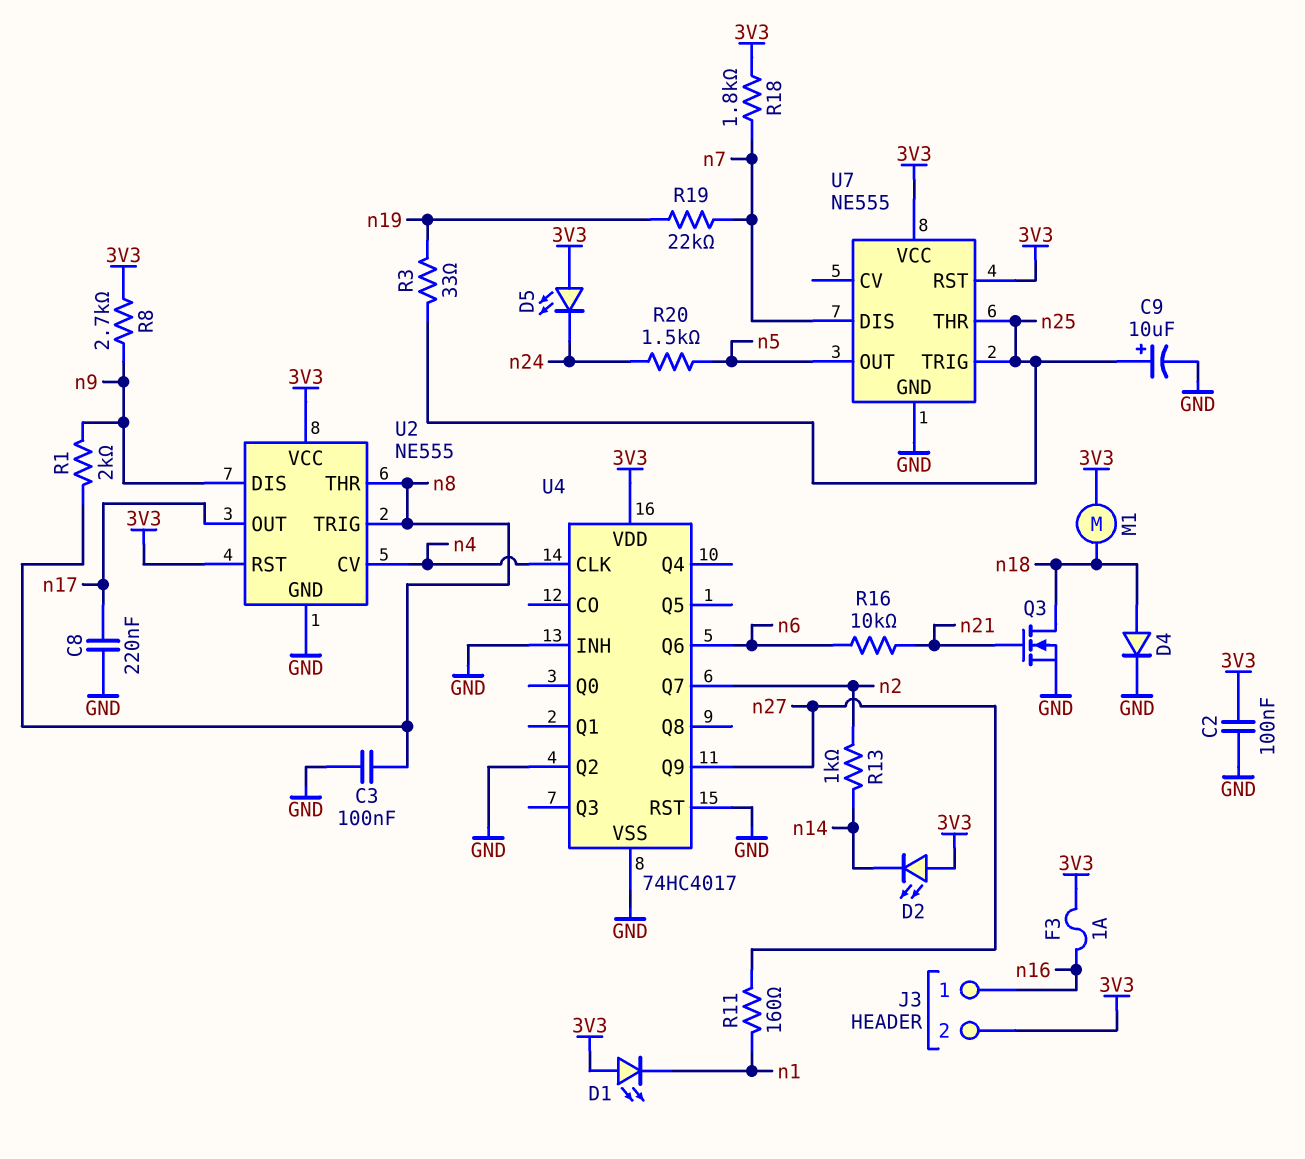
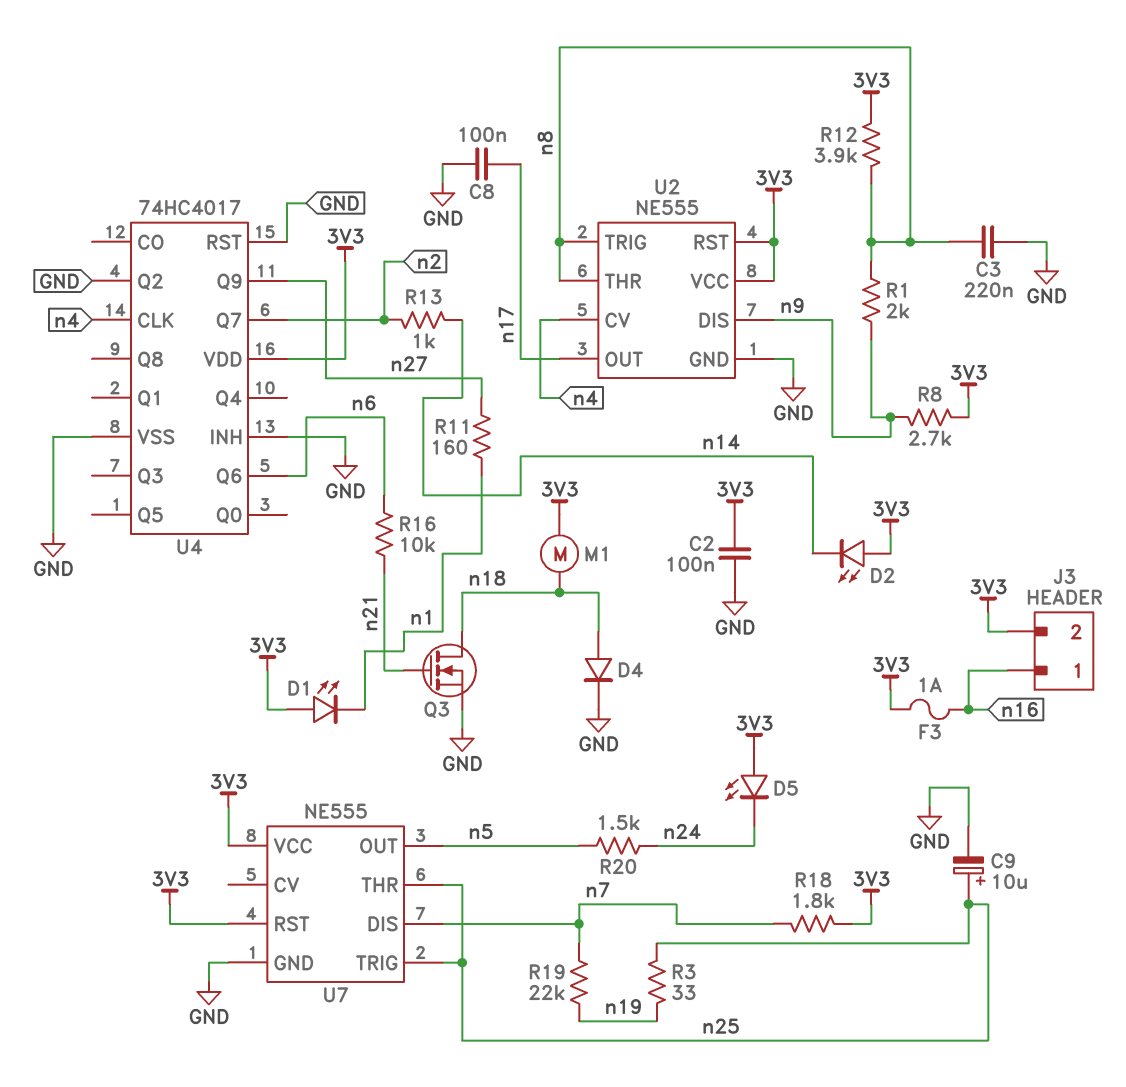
C3: 100nF (GND, n8) -> 220nF (GND, n8)
C8: 220nF (GND, n17) -> 100nF (GND, n17)
R12: none -> 3.9k (3V3, n8)

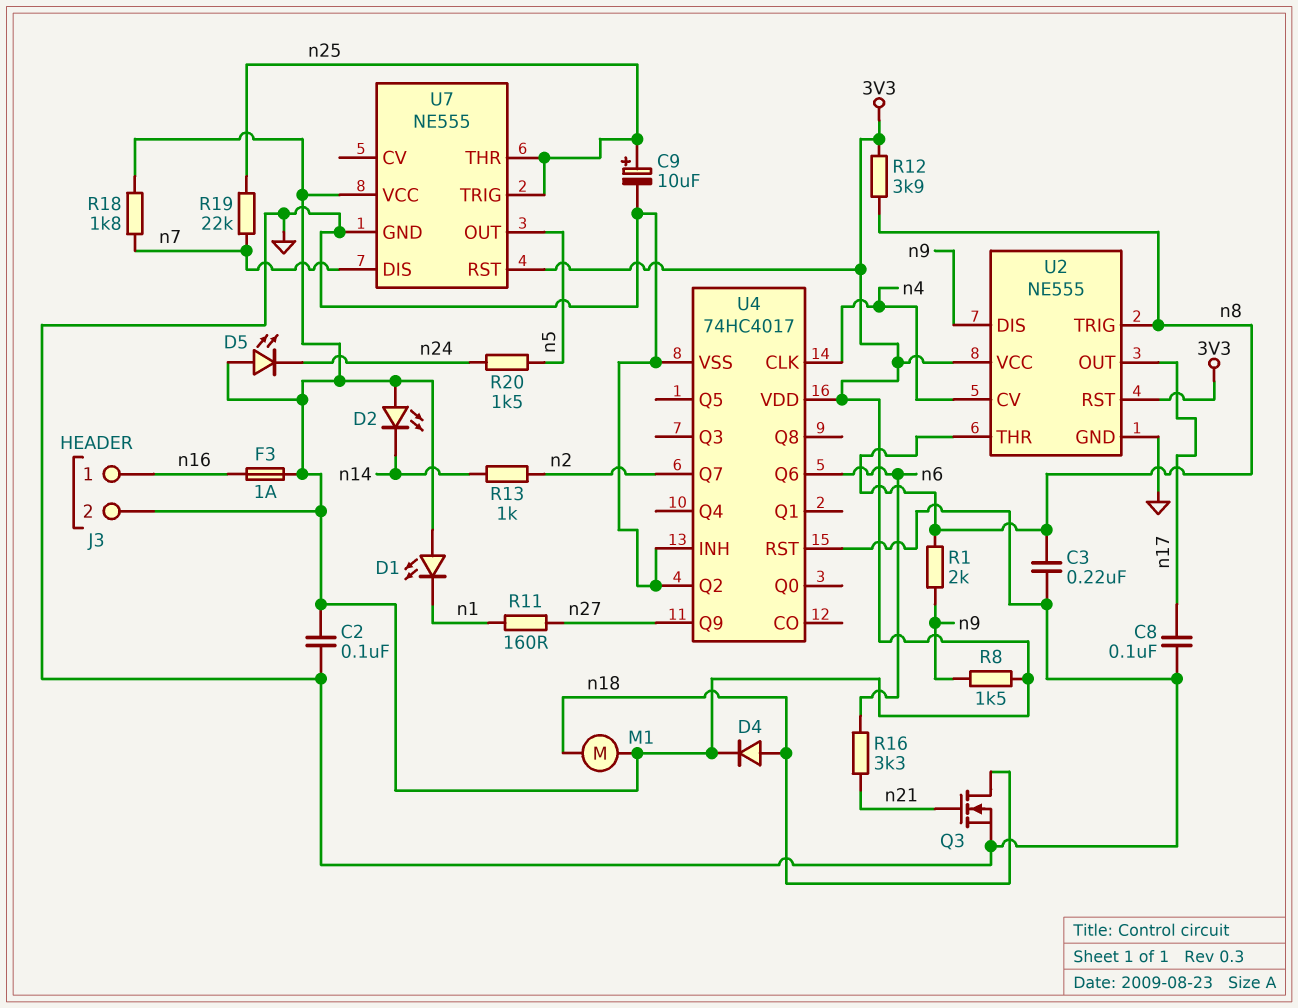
D4: diode (A n18, K GND) -> diode (A n18, K 3V3)
R3: 33 (n19, n25) -> none
R8: 2.7k (3V3, n9) -> 1.5k (3V3, n9)
R16: 10k (n6, n21) -> 3.3k (n6, n21)
R19: 22k (n7, n19) -> 22k (n7, n25)

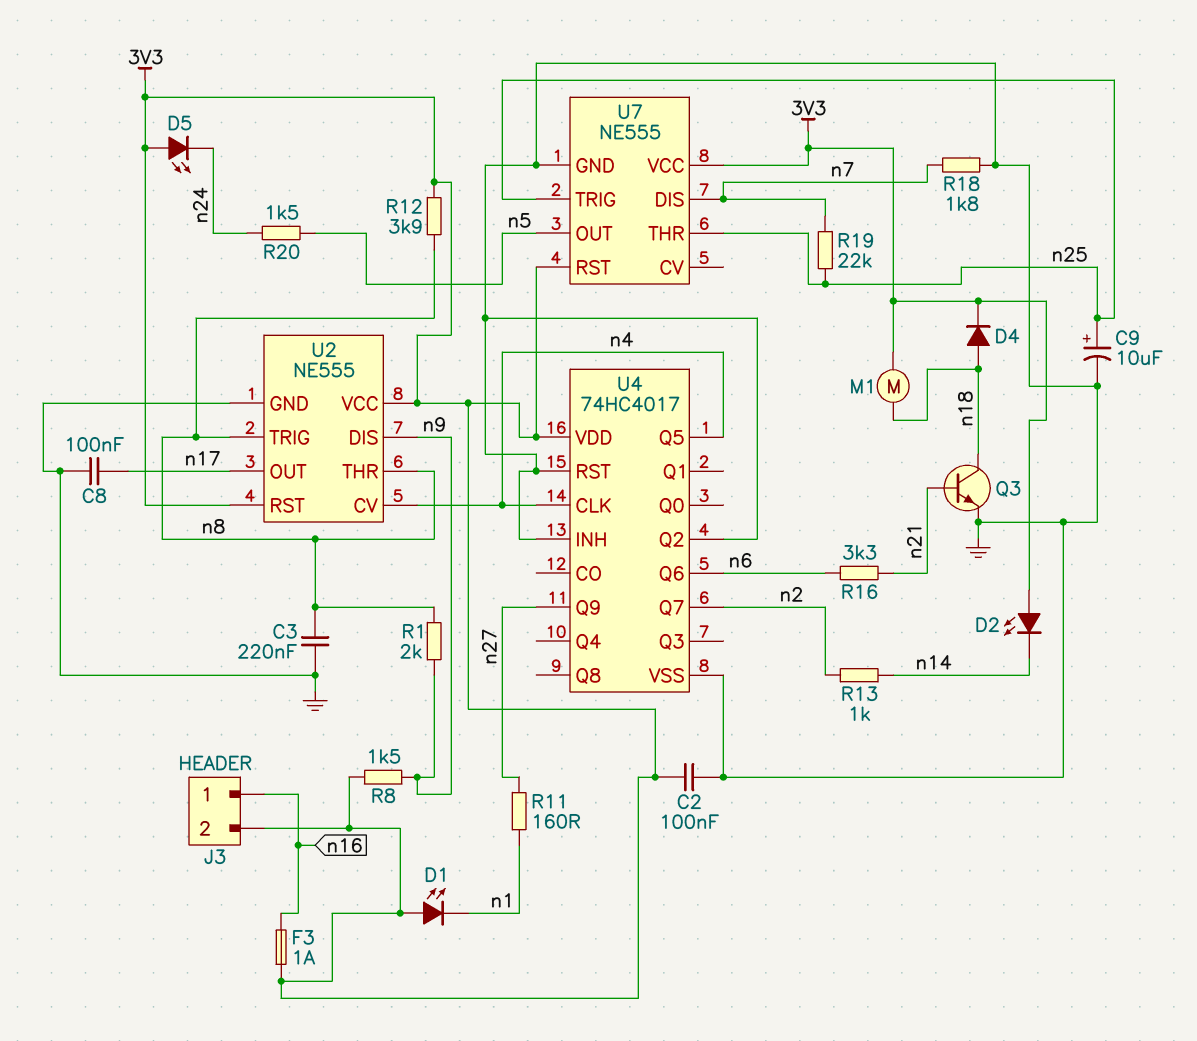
Q3: NMOS (G n21, D n18, S GND) -> NPN (B n21, C n18, E GND)
R18: 1.8k (3V3, n7) -> 1.8k (GND, n7)
U4 pin Q5: none -> n4

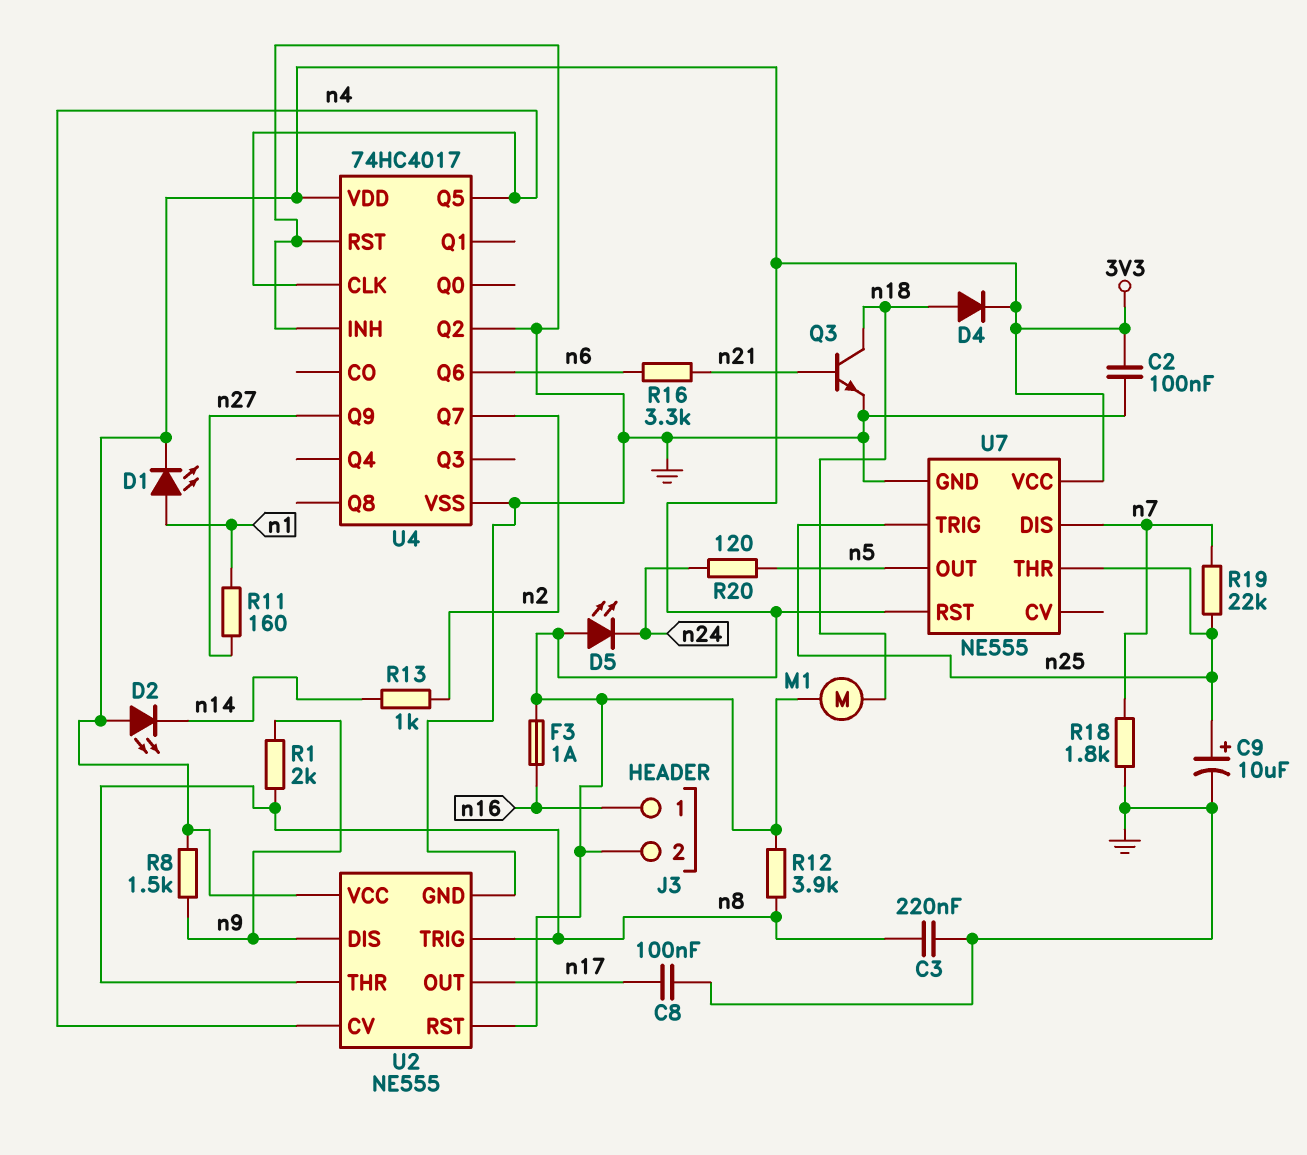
D1: LED (A 3V3, K n1) -> LED (A n1, K 3V3)
R20: 1.5k (n5, n24) -> 120 (n5, n24)

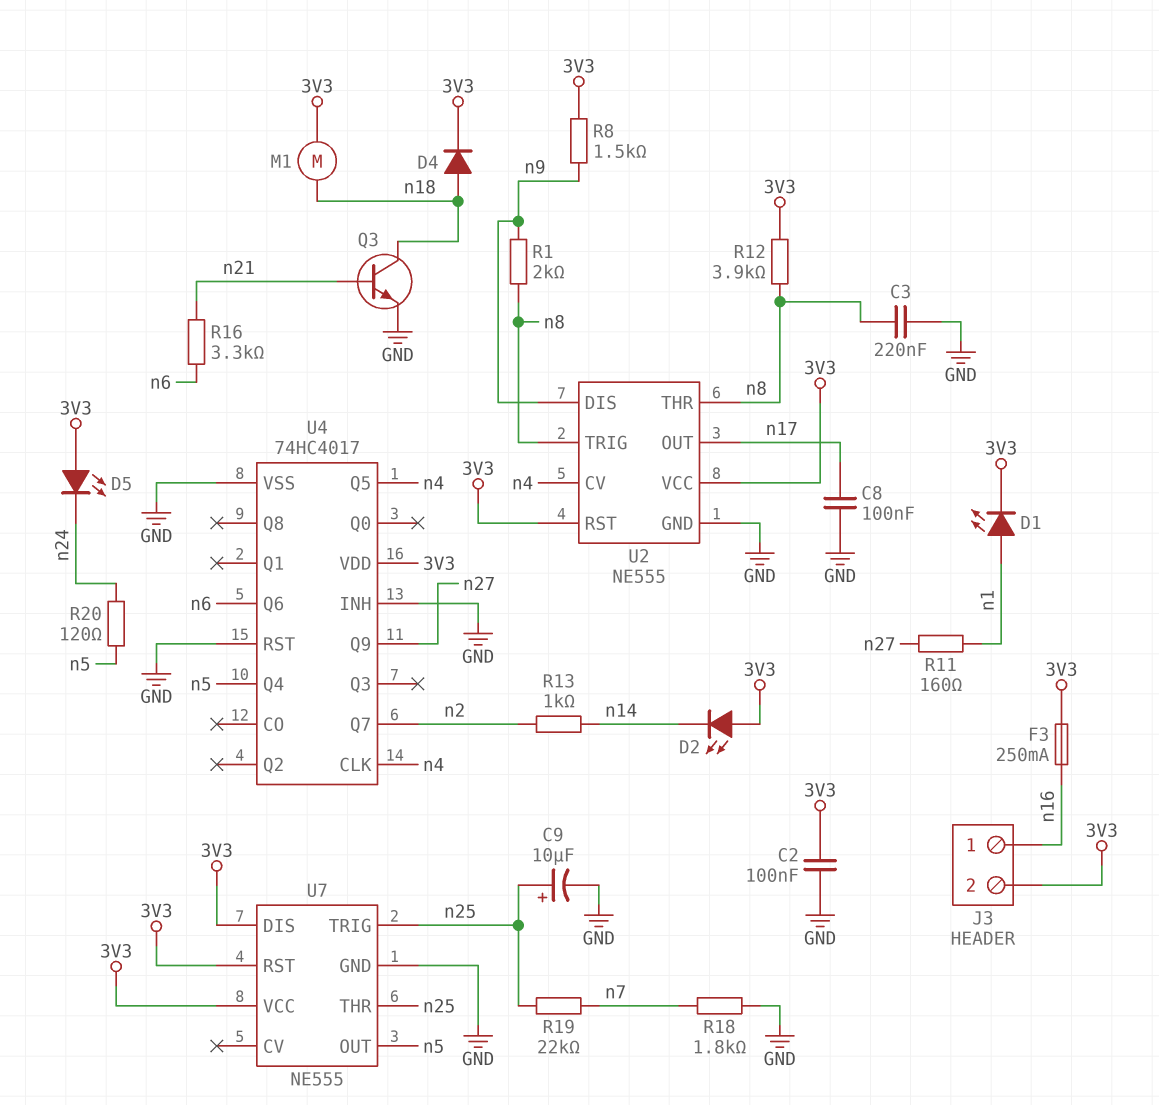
F3: 1A (3V3, n16) -> 250mA (3V3, n16)
U4 pin Q2: GND -> none
U4 pin Q4: none -> n5
U7 pin DIS: n7 -> 3V3

